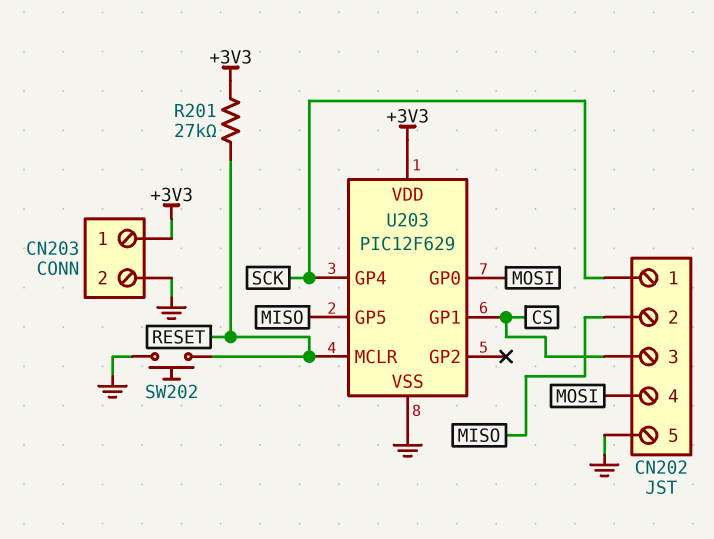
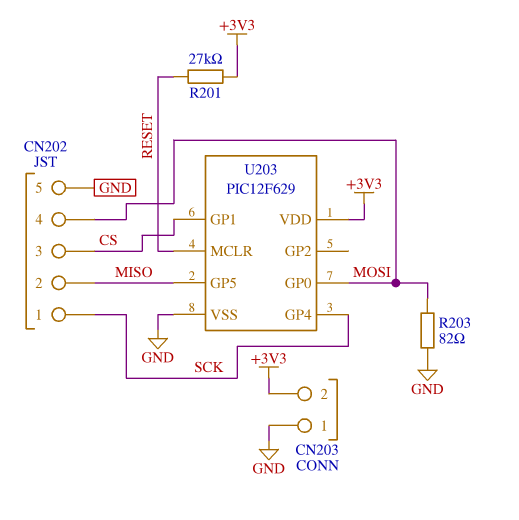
CN203 pin 1: +3V3 -> GND
CN203 pin 2: GND -> +3V3
R203: none -> 82 (GND, MOSI)
SW202: button (GND, RESET) -> none

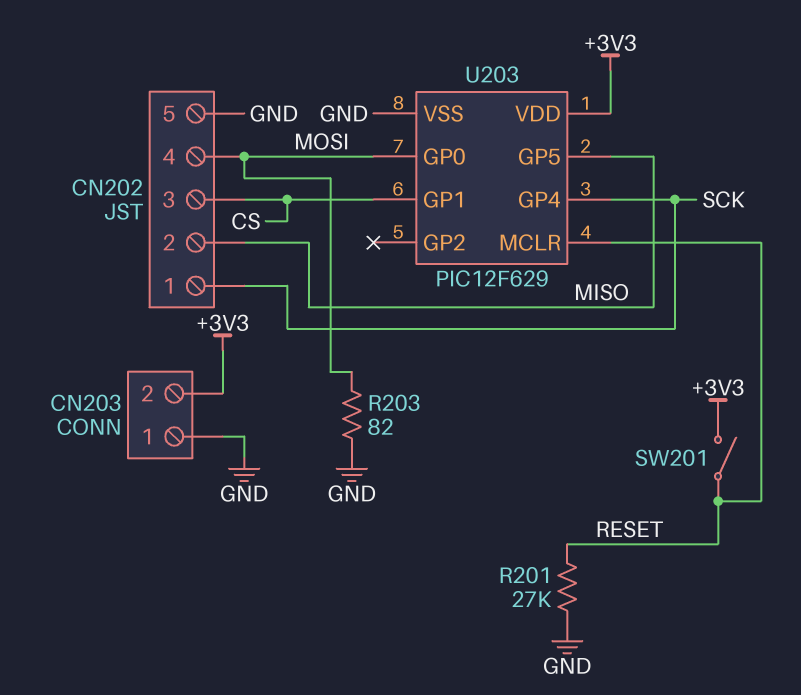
R201: 27k (+3V3, RESET) -> 27k (GND, RESET)
SW201: none -> switch (+3V3, RESET)

